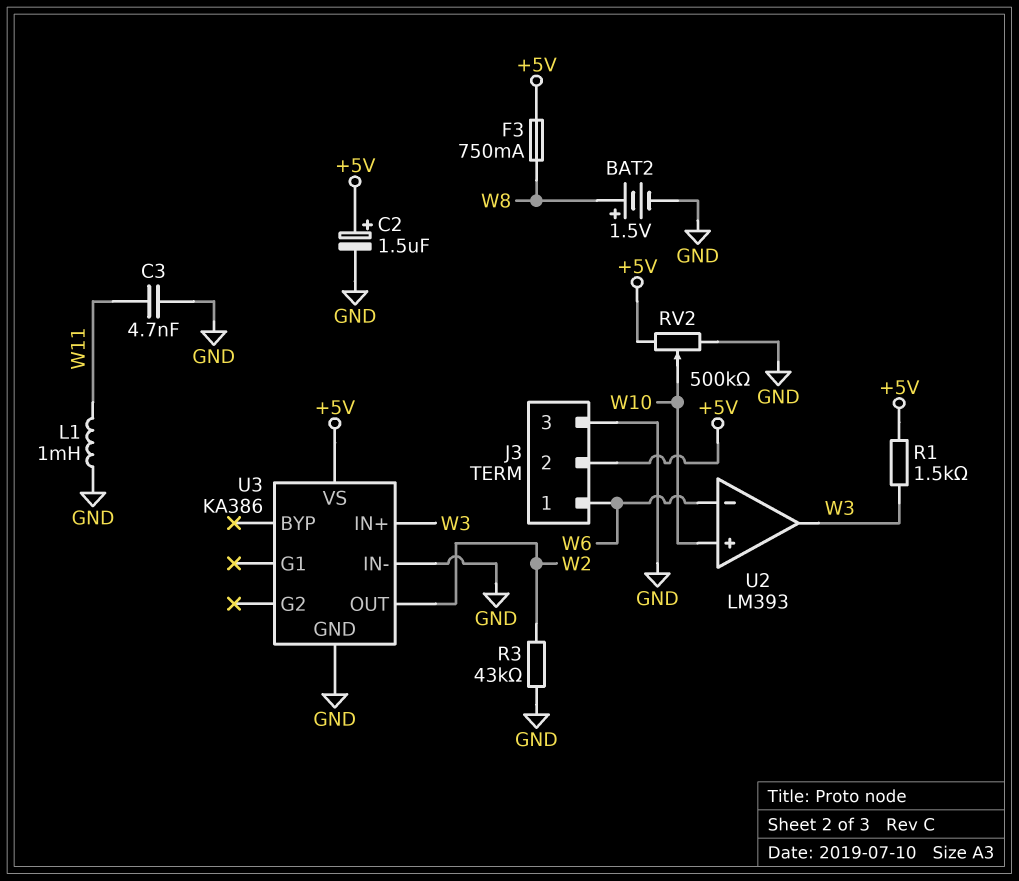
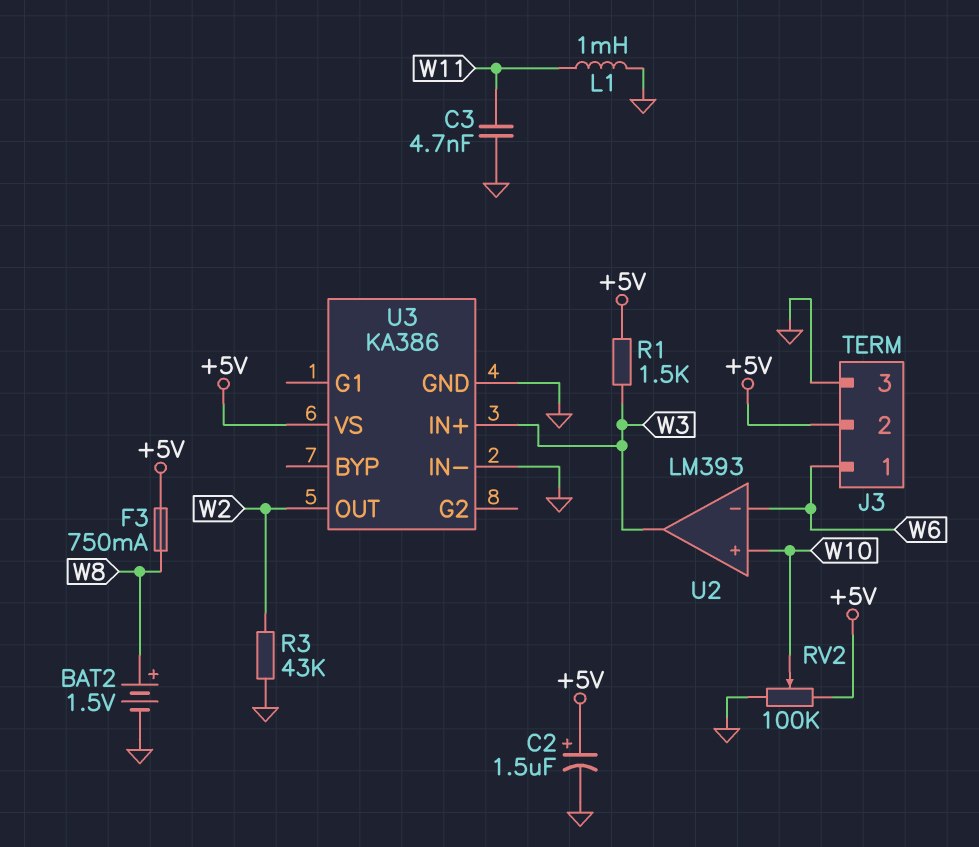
RV2: 500k (+5V, GND, wiper W10) -> 100k (+5V, GND, wiper W10)

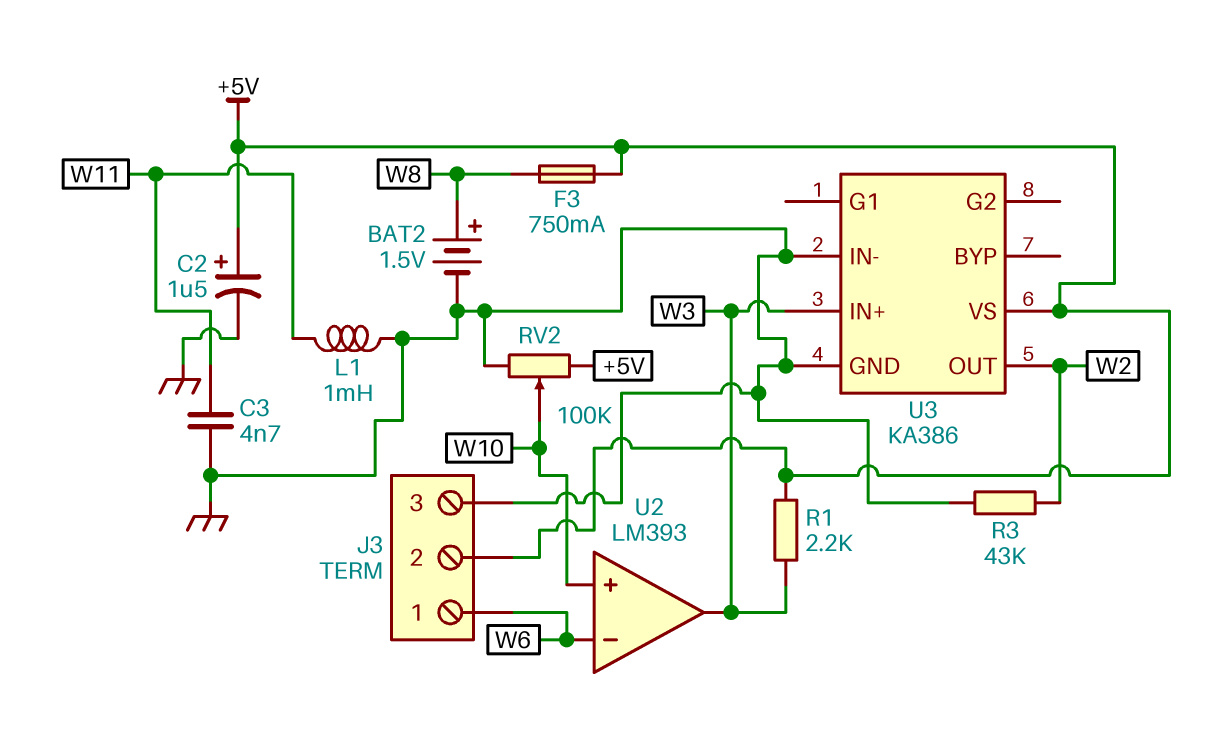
R1: 1.5k (+5V, W3) -> 2.2k (+5V, W3)

